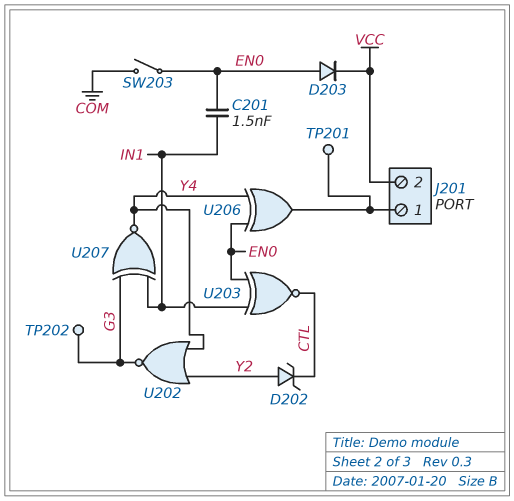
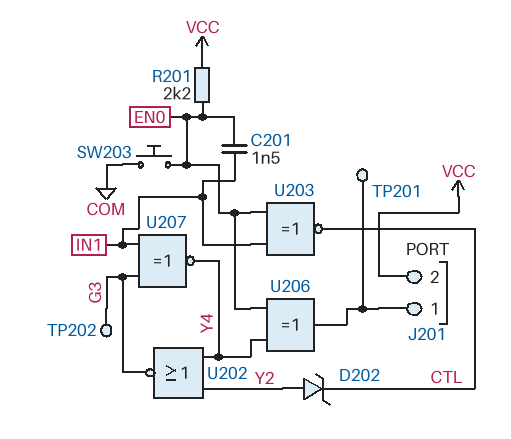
D203: diode (A EN0, K VCC) -> none
R201: none -> 2.2k (EN0, VCC)
SW203: switch (COM, EN0) -> button (COM, EN0)

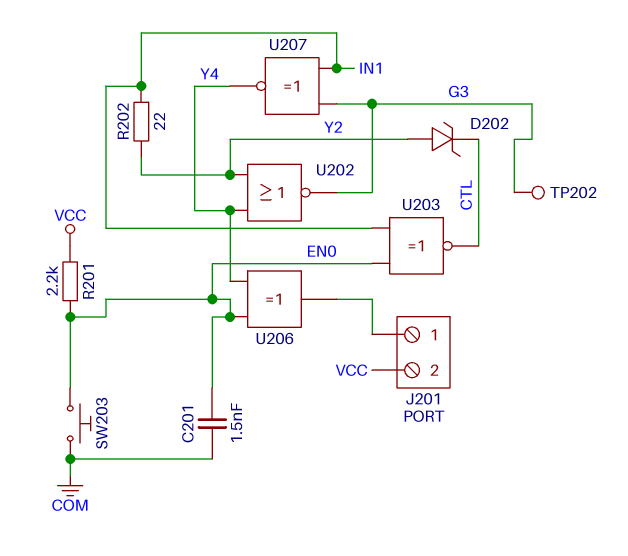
C201: 1.5nF (EN0, IN1) -> 1.5nF (COM, EN0)
R202: none -> 22 (IN1, Y2)
TP201: test point (J201/1) -> none

